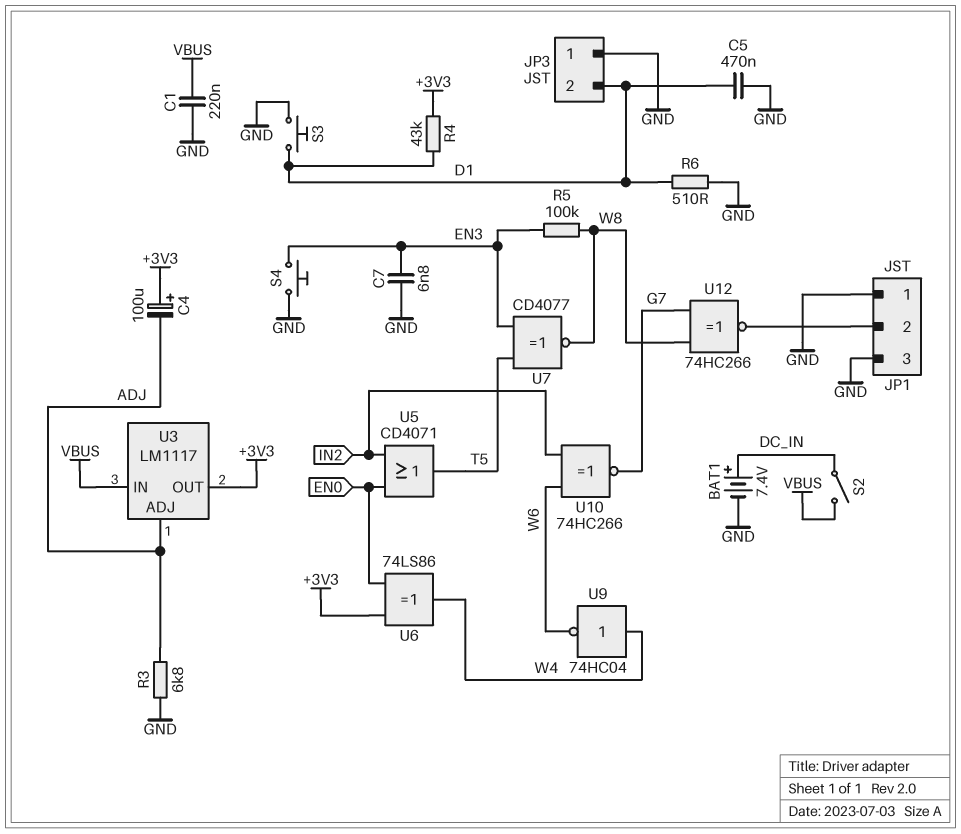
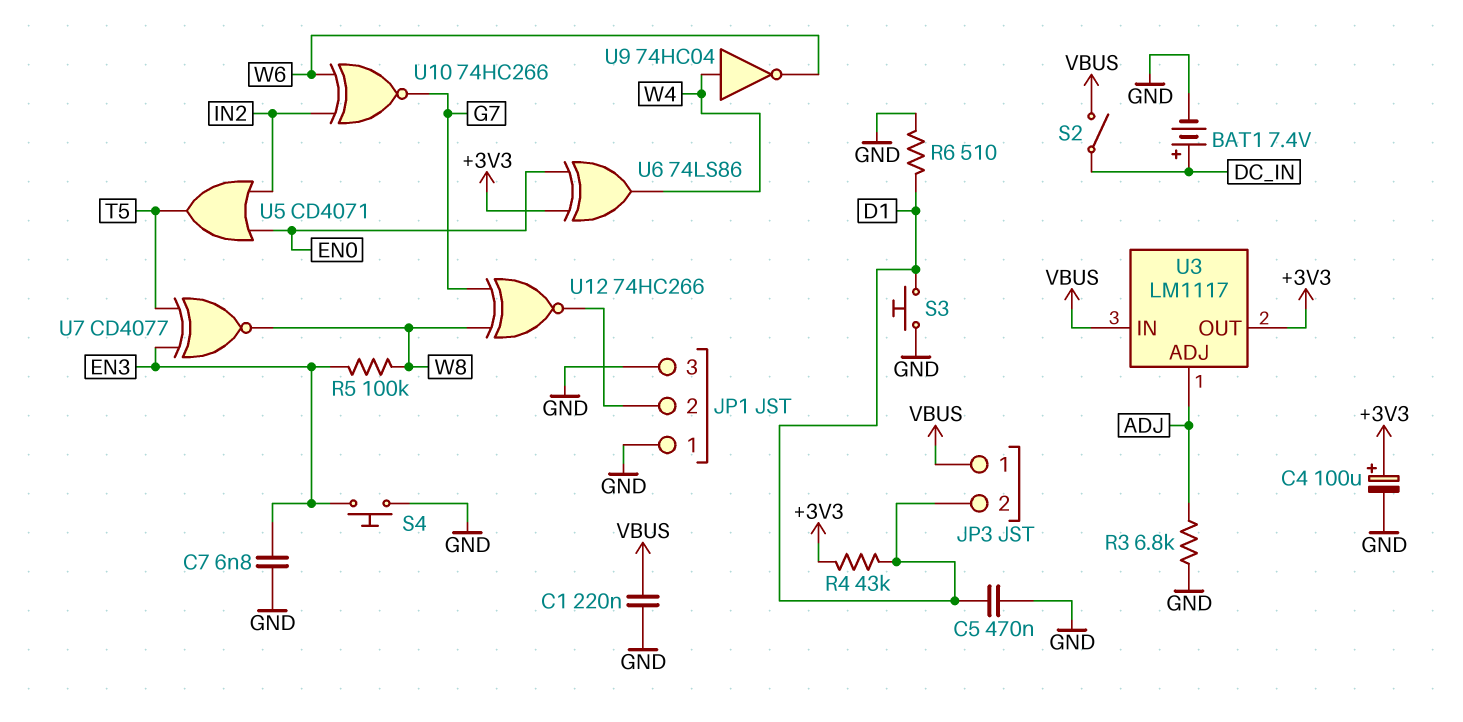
C4: 100uF (plus +3V3, minus ADJ) -> 100uF (plus +3V3, minus GND)
JP3 pin 1: GND -> VBUS

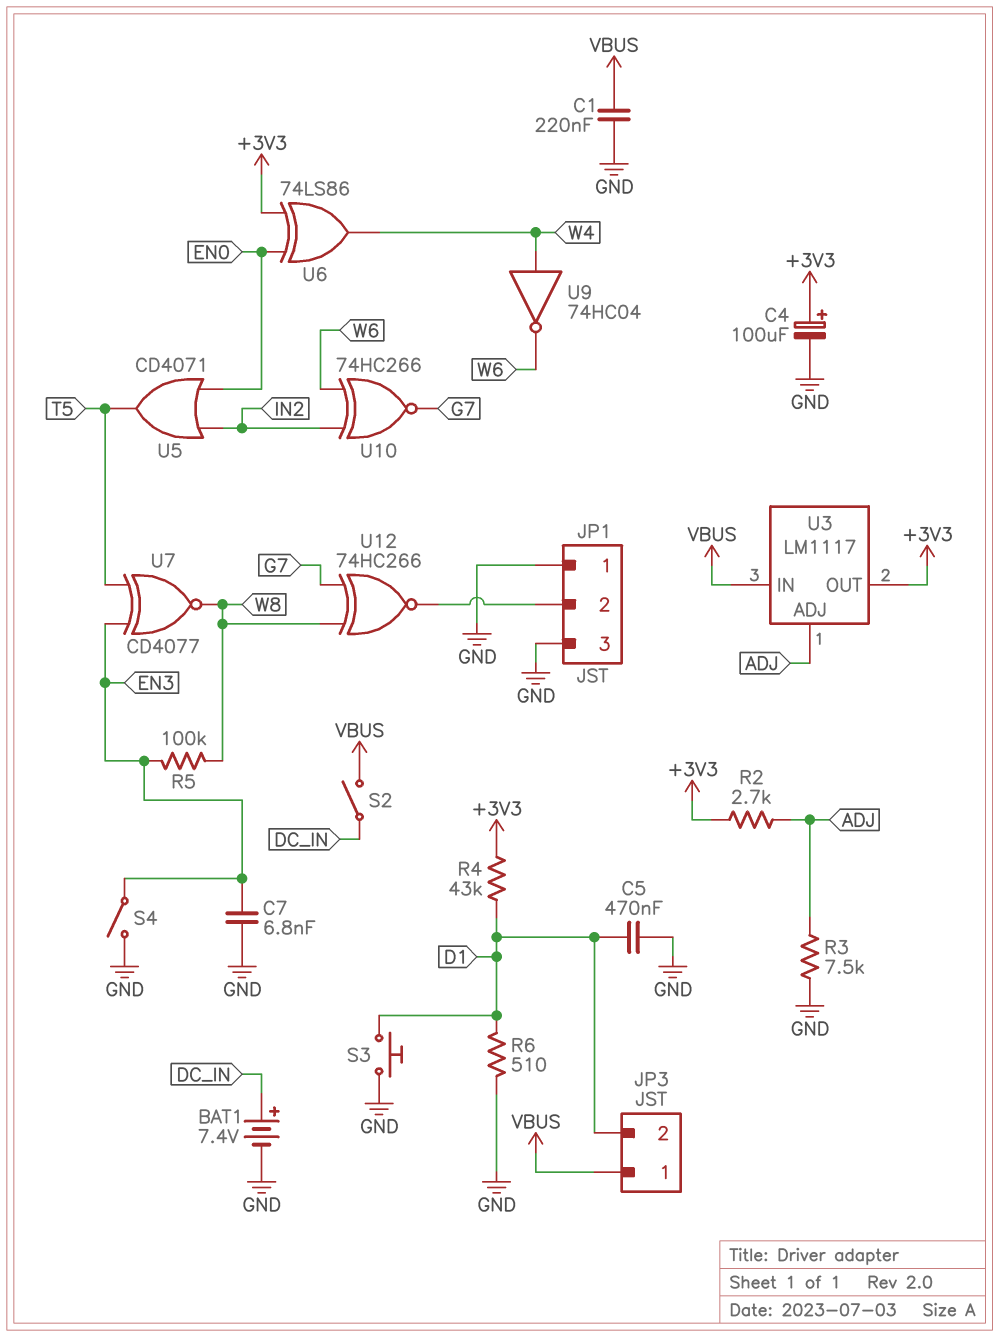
R2: none -> 2.7k (+3V3, ADJ)
R3: 6.8k (ADJ, GND) -> 7.5k (ADJ, GND)
S4: button (EN3, GND) -> switch (EN3, GND)

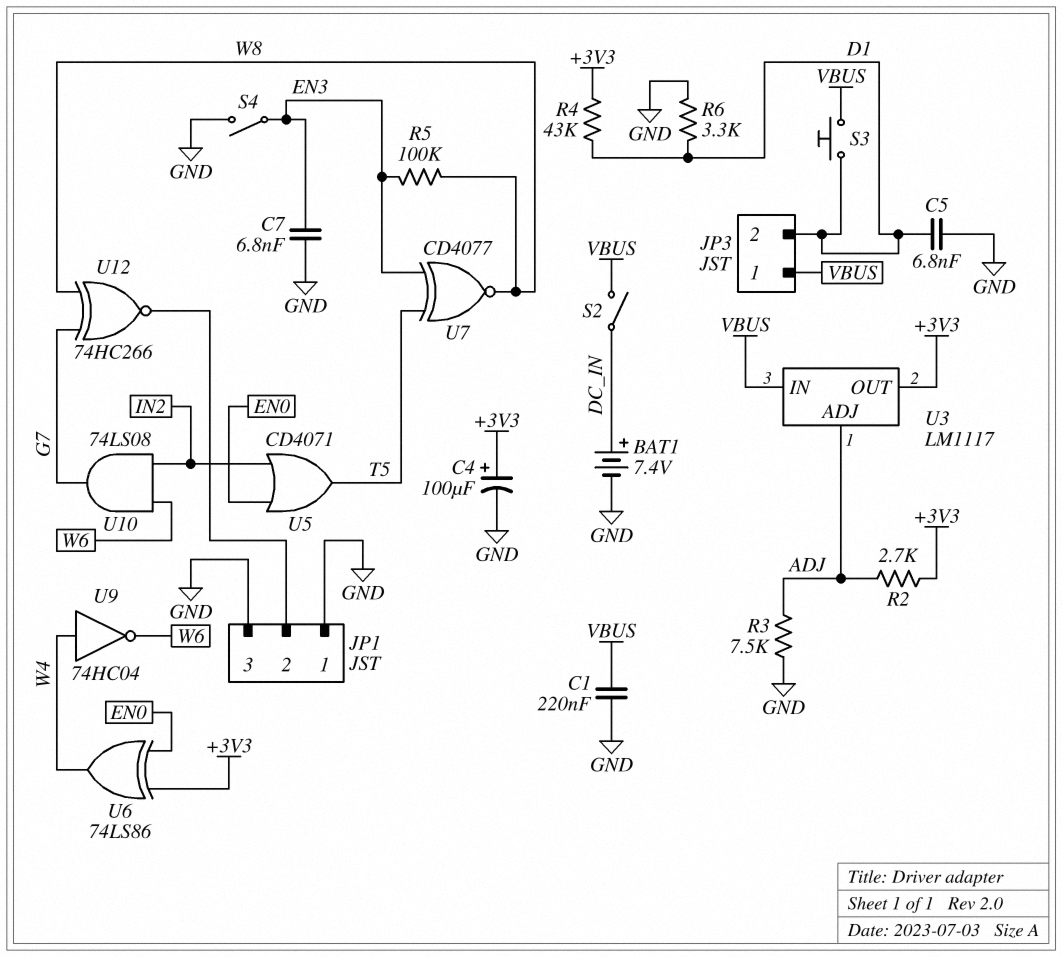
C5: 470nF (D1, GND) -> 6.8nF (D1, GND)
R6: 510 (D1, GND) -> 3.3k (D1, GND)
S3: button (D1, GND) -> button (D1, VBUS)
U10: XNOR 74HC266 (in IN2, in W6, out G7) -> AND 74LS08 (in IN2, in W6, out G7)

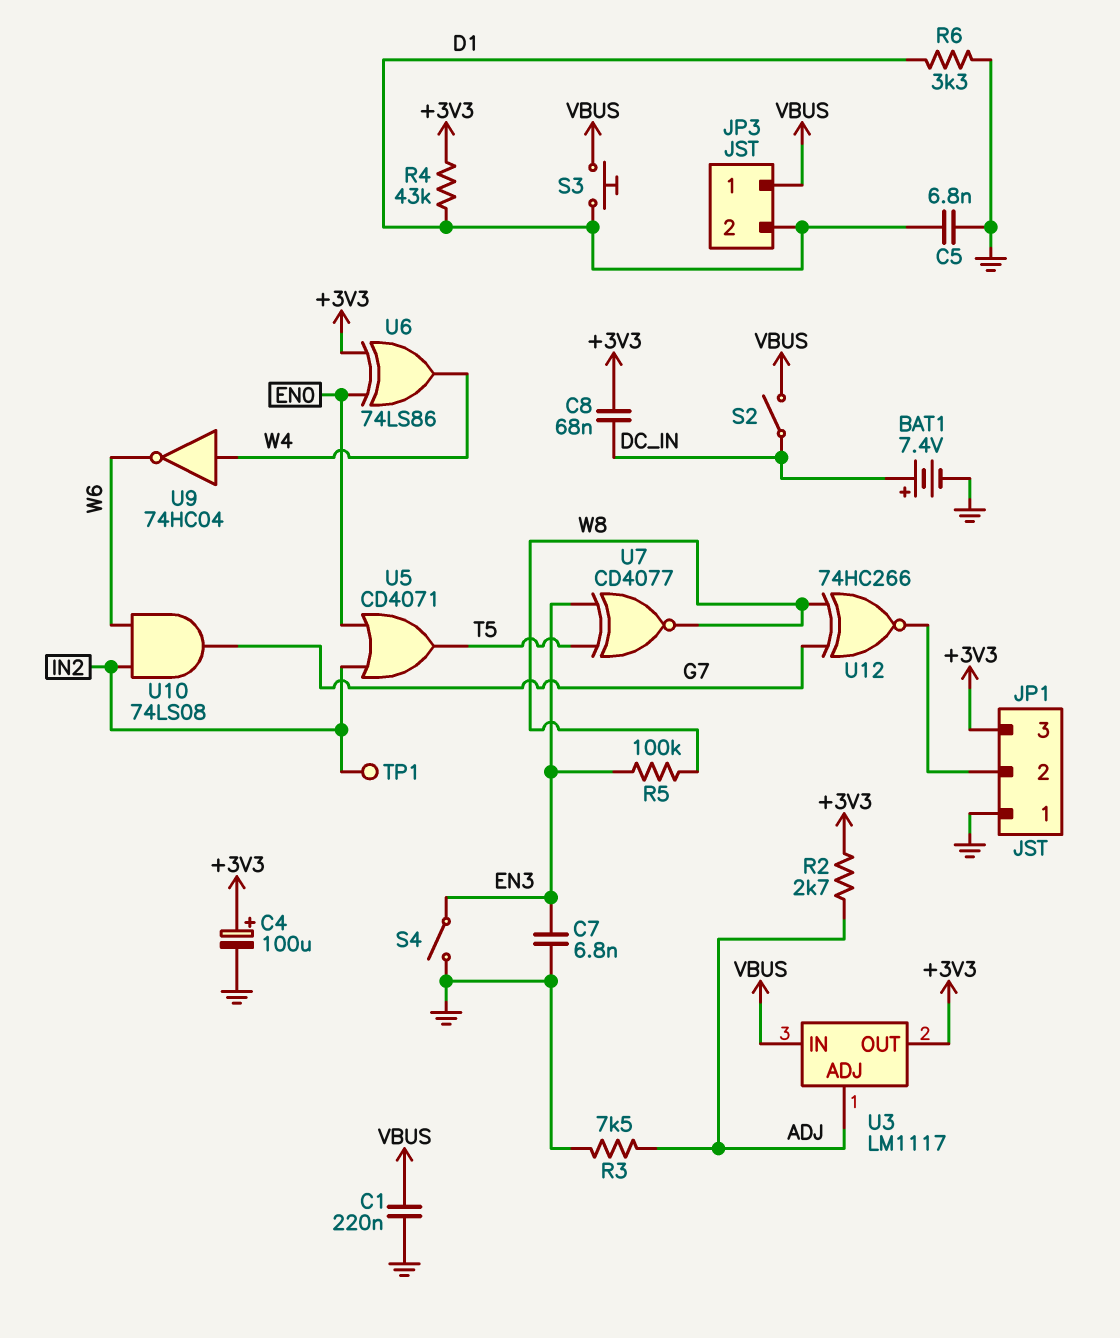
C8: none -> 68nF (+3V3, DC_IN)
JP1 pin 3: GND -> +3V3
TP1: none -> test point (IN2)

